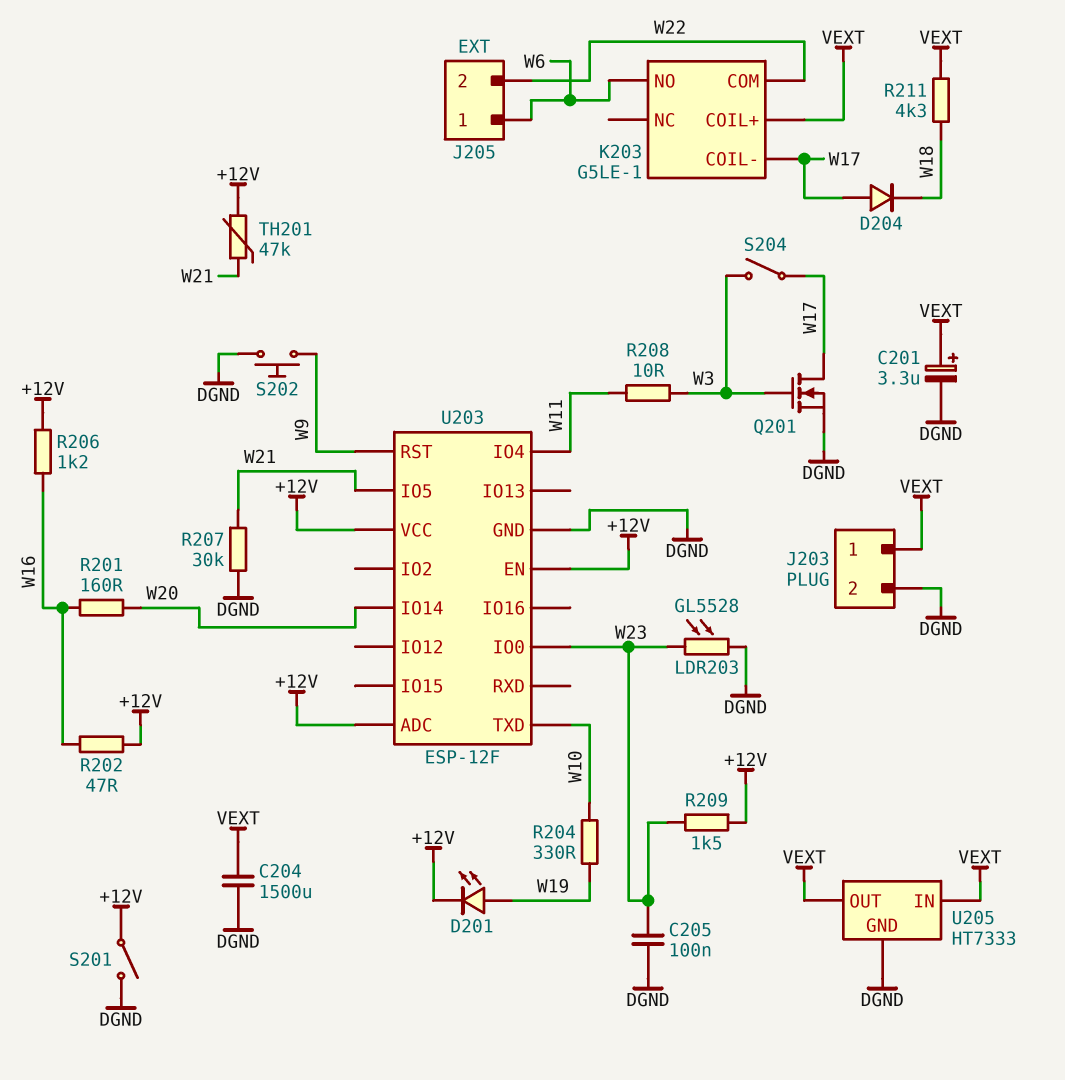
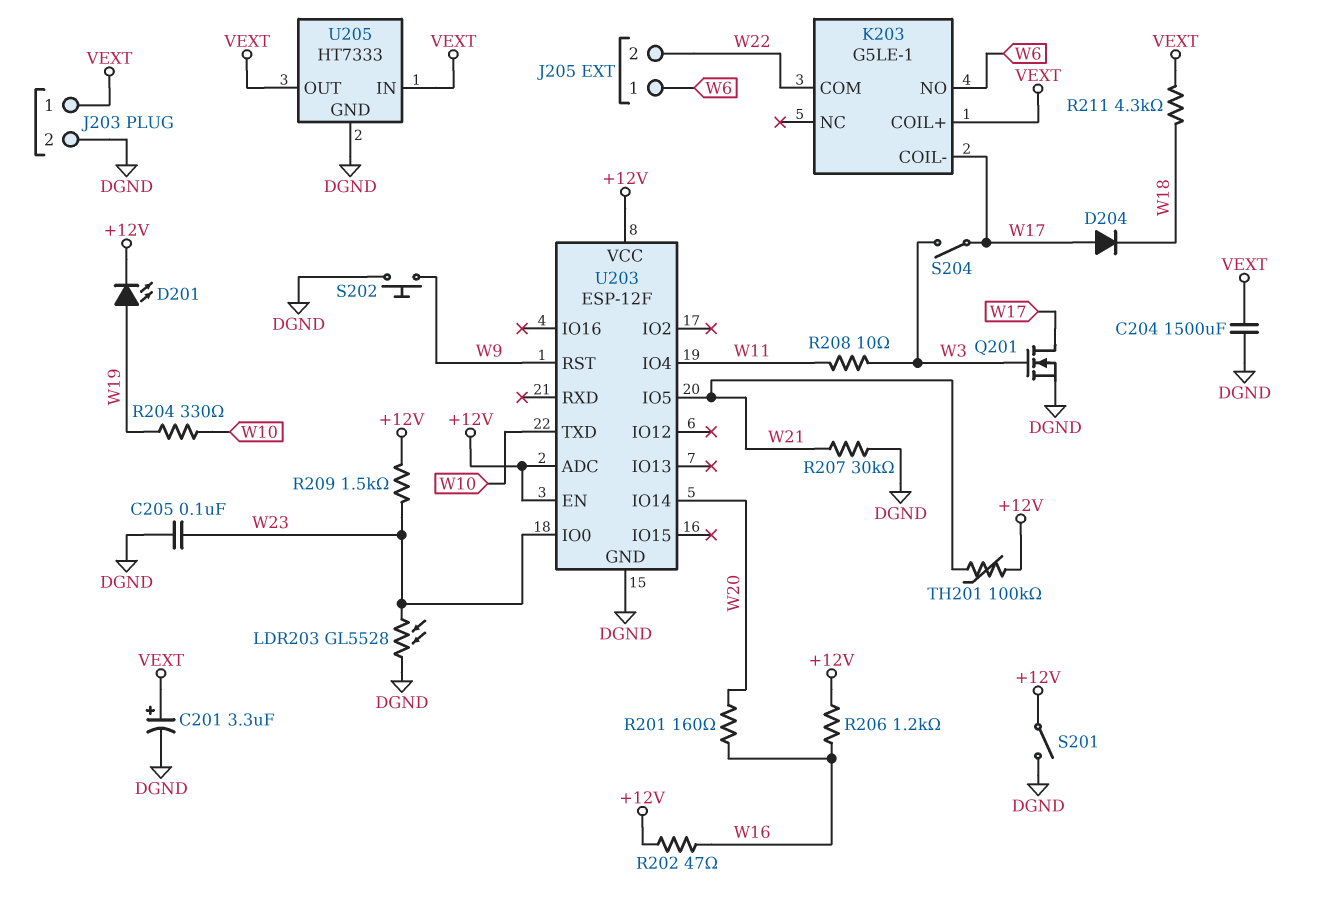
TH201: 47k (+12V, W21) -> 100k (+12V, W21)

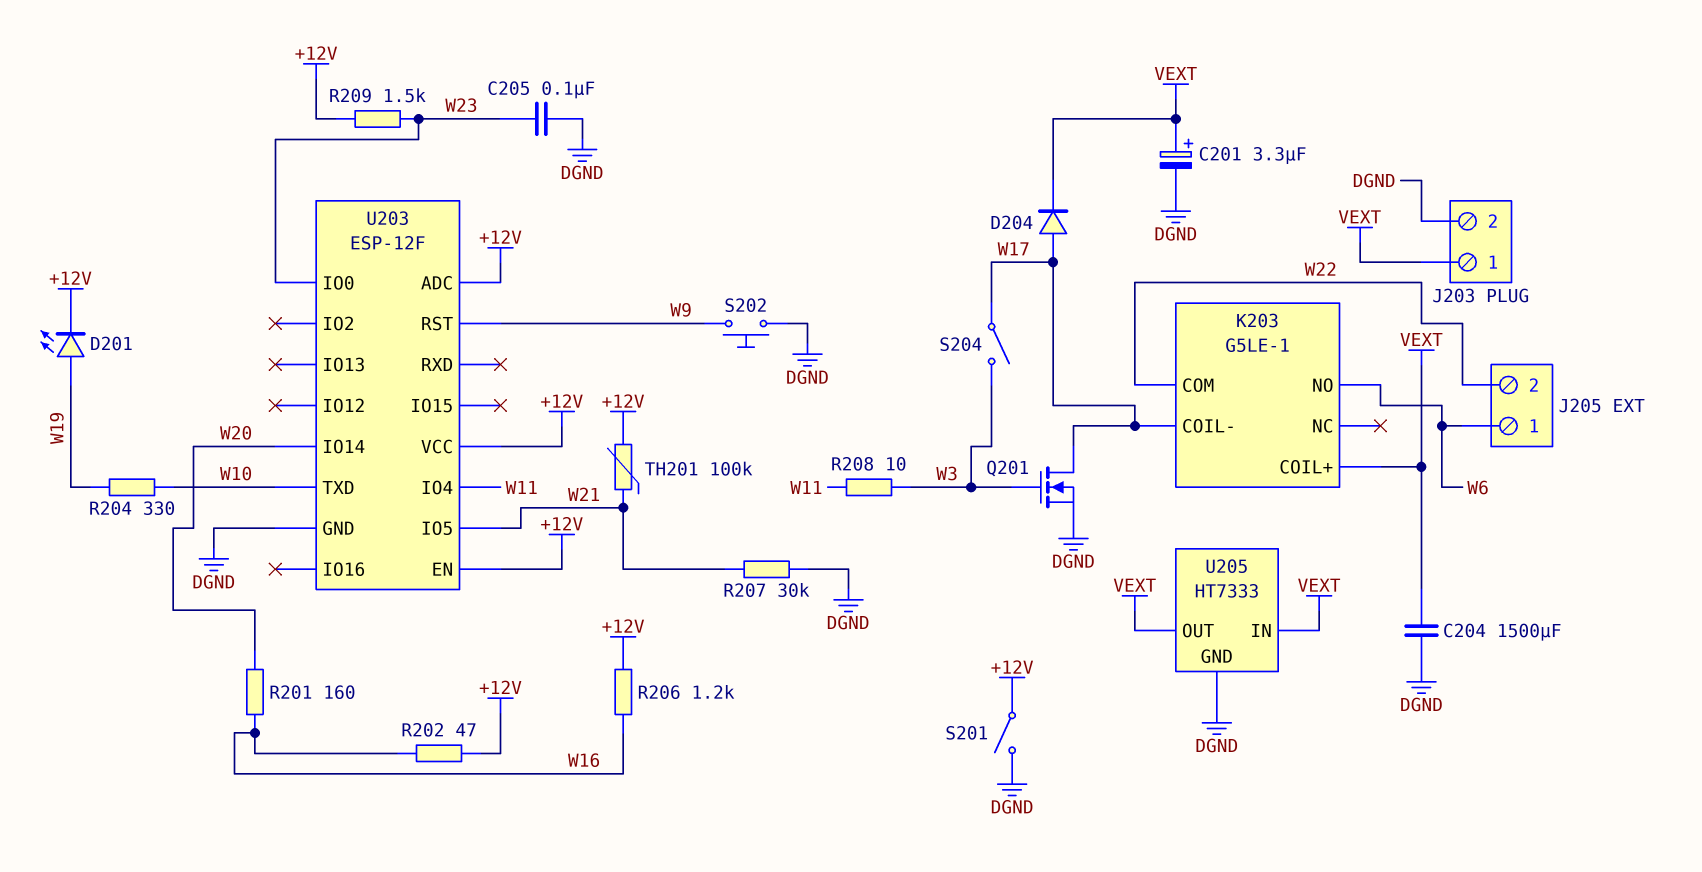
D204: diode (A W17, K W18) -> diode (A W17, K VEXT)
LDR203: GL5528 (DGND, W23) -> none
R211: 4.3k (VEXT, W18) -> none

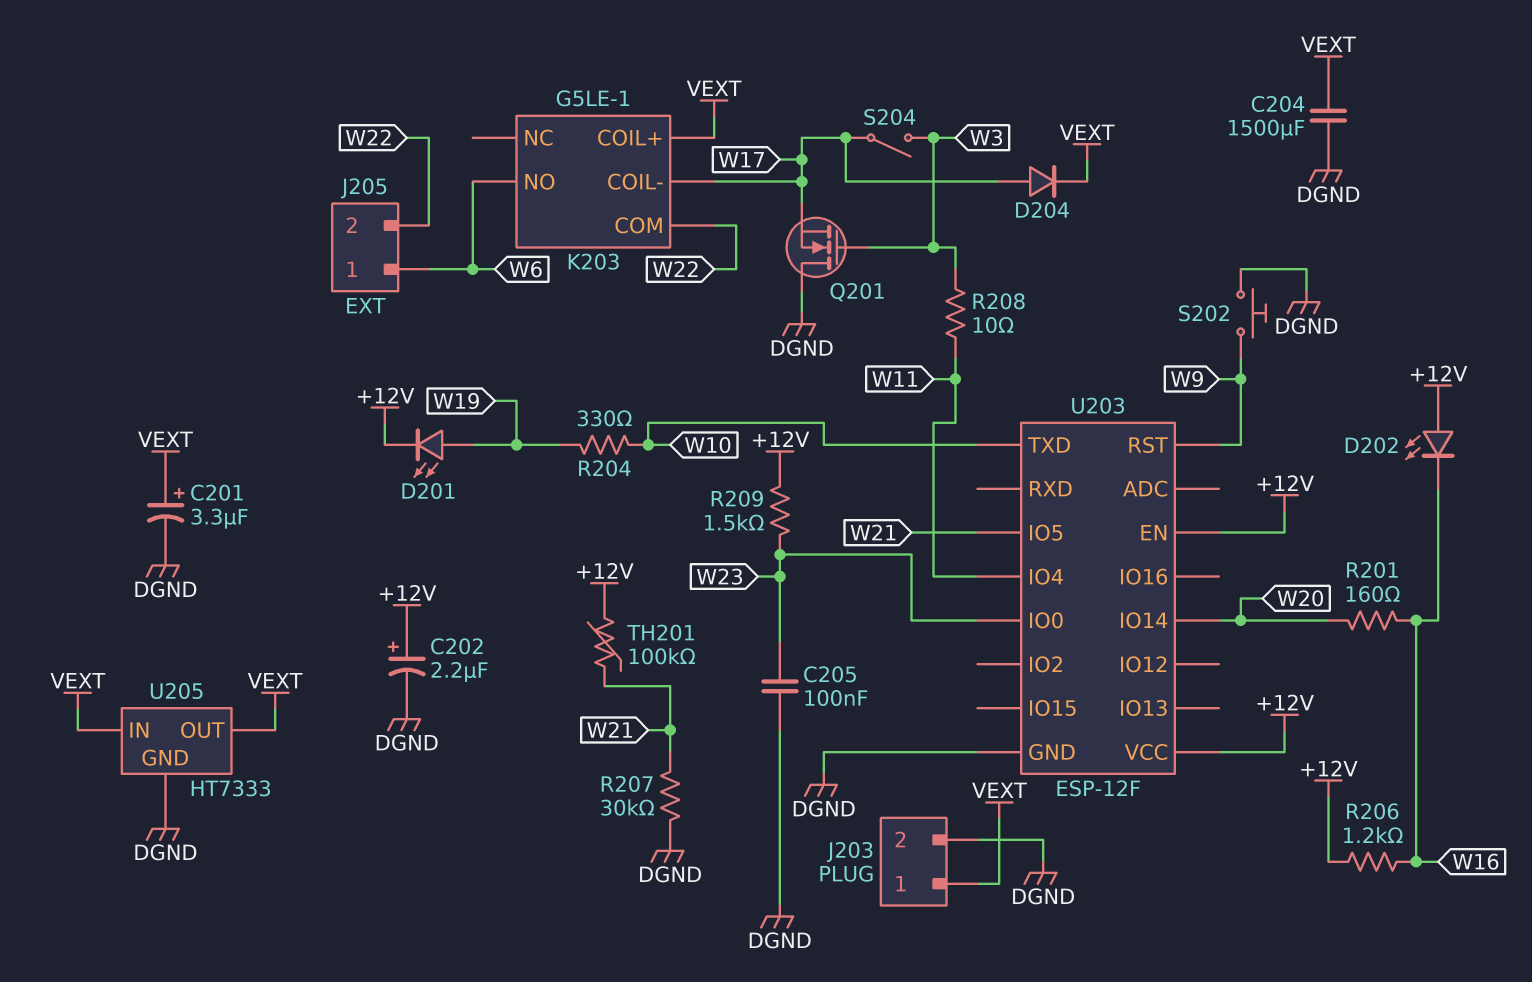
C202: none -> 2.2uF (plus +12V, minus DGND)
D202: none -> LED (A +12V, K W16)
Q201: NMOS (G W3, D W17, S DGND) -> NMOS (G W3, D DGND, S W17)
R202: 47 (+12V, W16) -> none
S201: switch (+12V, DGND) -> none
U203 pin ADC: +12V -> none

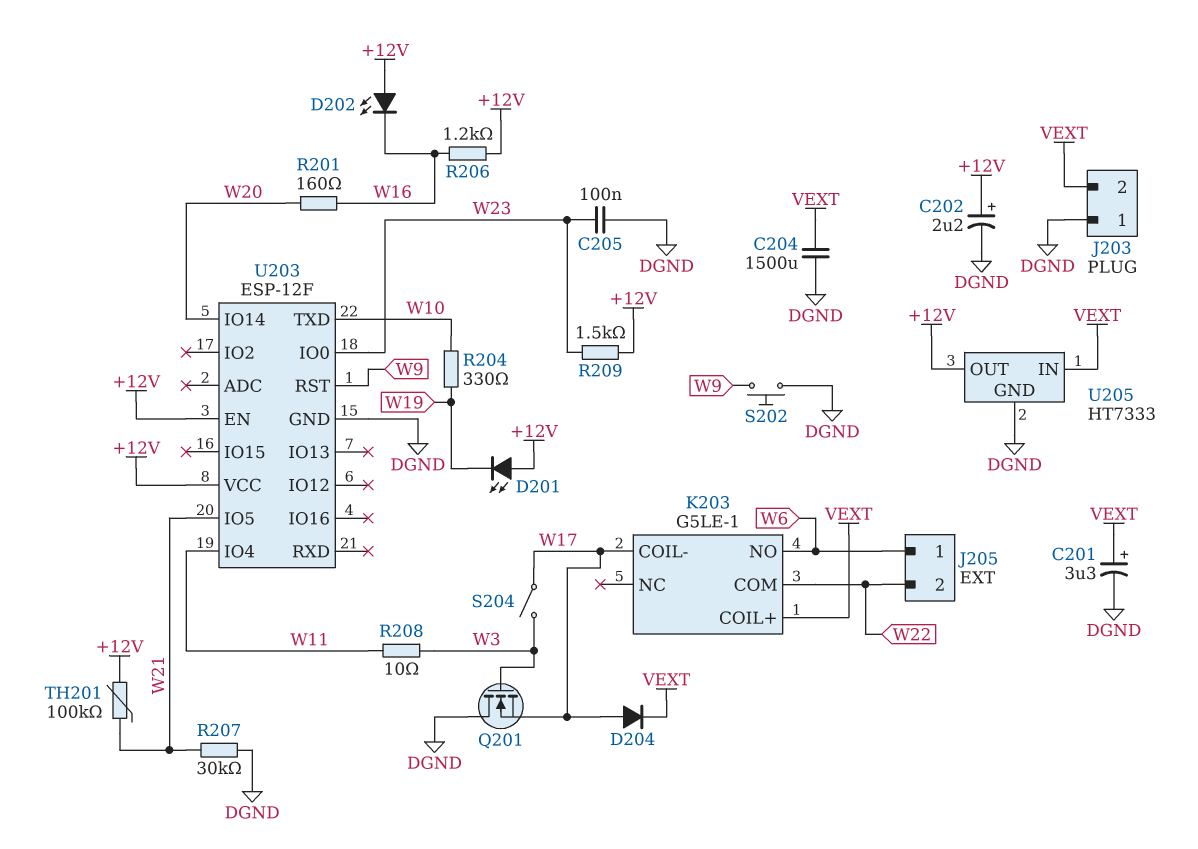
D201: LED (A W19, K +12V) -> LED (A +12V, K W19)
J203 pin 1: VEXT -> DGND
J203 pin 2: DGND -> VEXT
U205 pin OUT: VEXT -> +12V

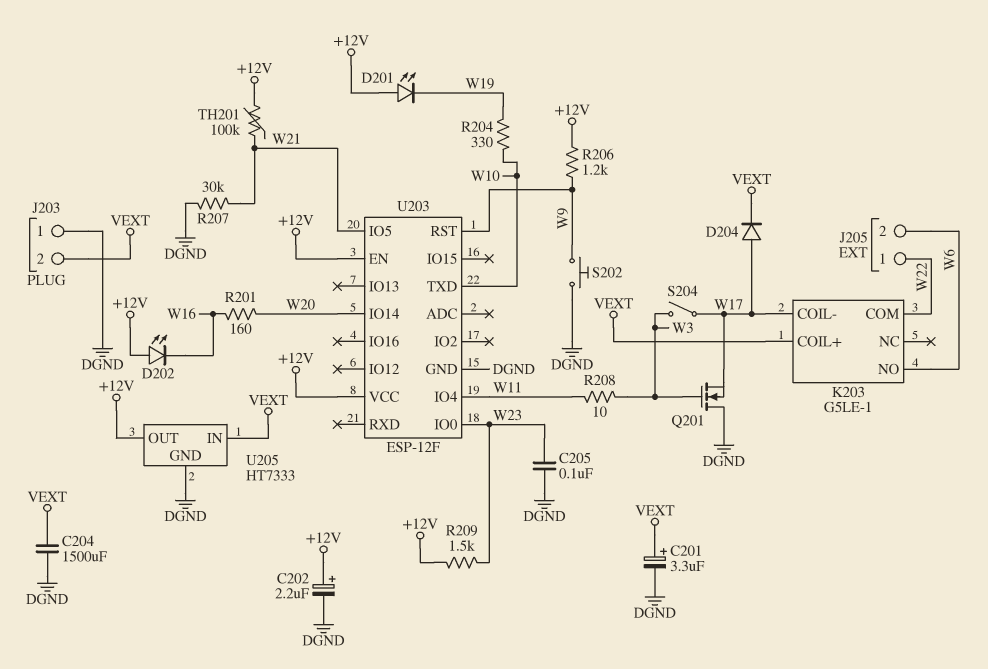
J205 pin 1: W6 -> W22
J205 pin 2: W22 -> W6
R206: 1.2k (+12V, W16) -> 1.2k (+12V, W9)

